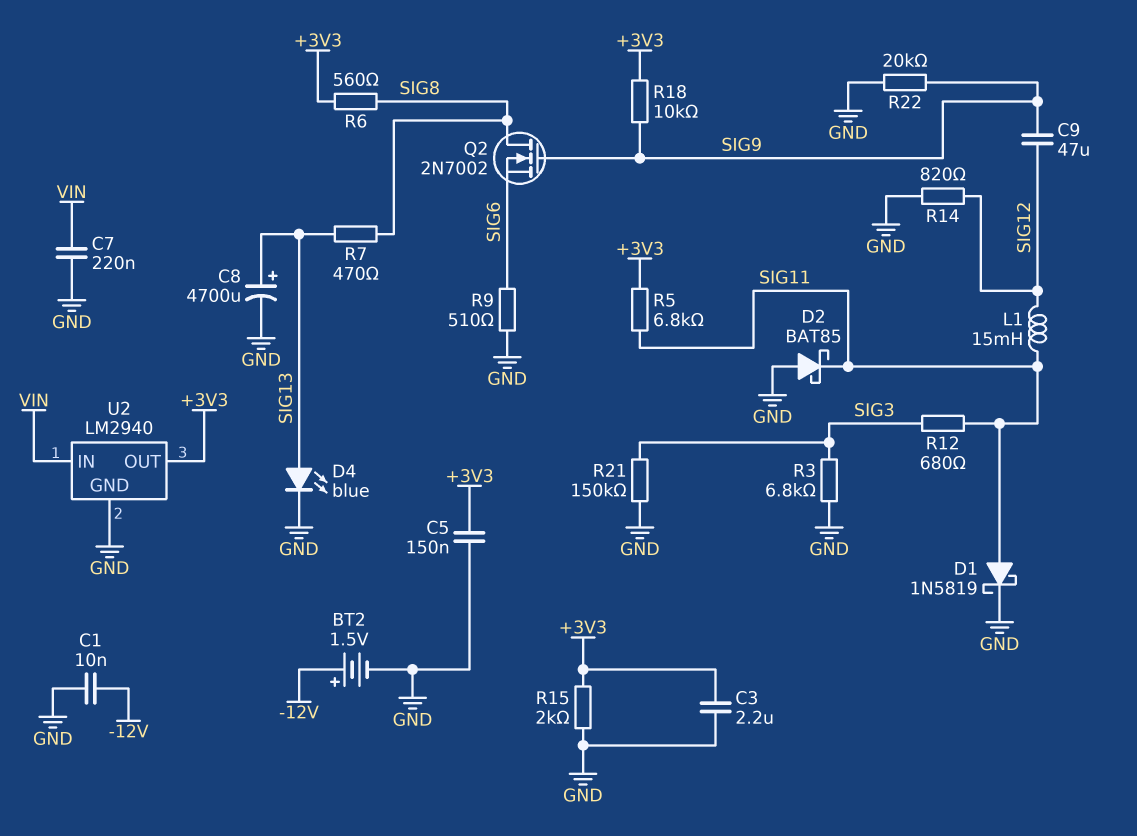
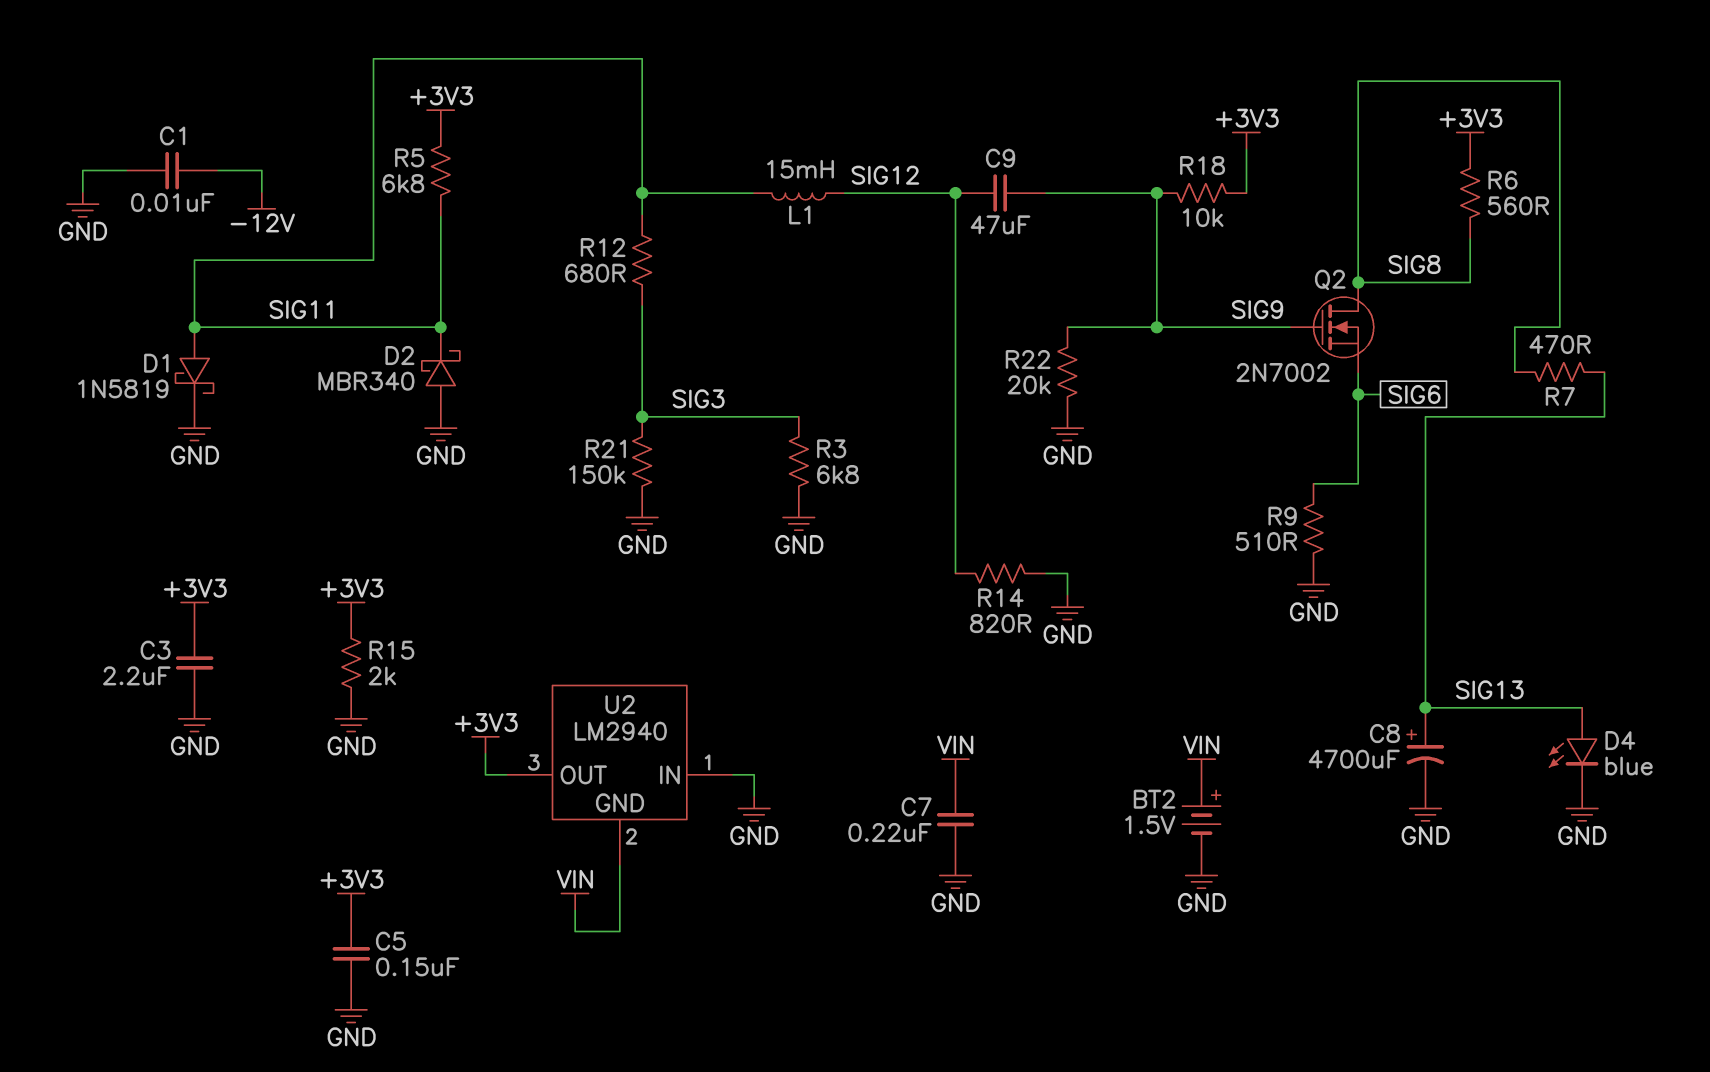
BT2: 1.5V (plus -12V, minus GND) -> 1.5V (plus VIN, minus GND)
D2: schottky BAT85 (A GND, K SIG11) -> schottky MBR340 (A GND, K SIG11)
U2 pin GND: GND -> VIN
U2 pin IN: VIN -> GND

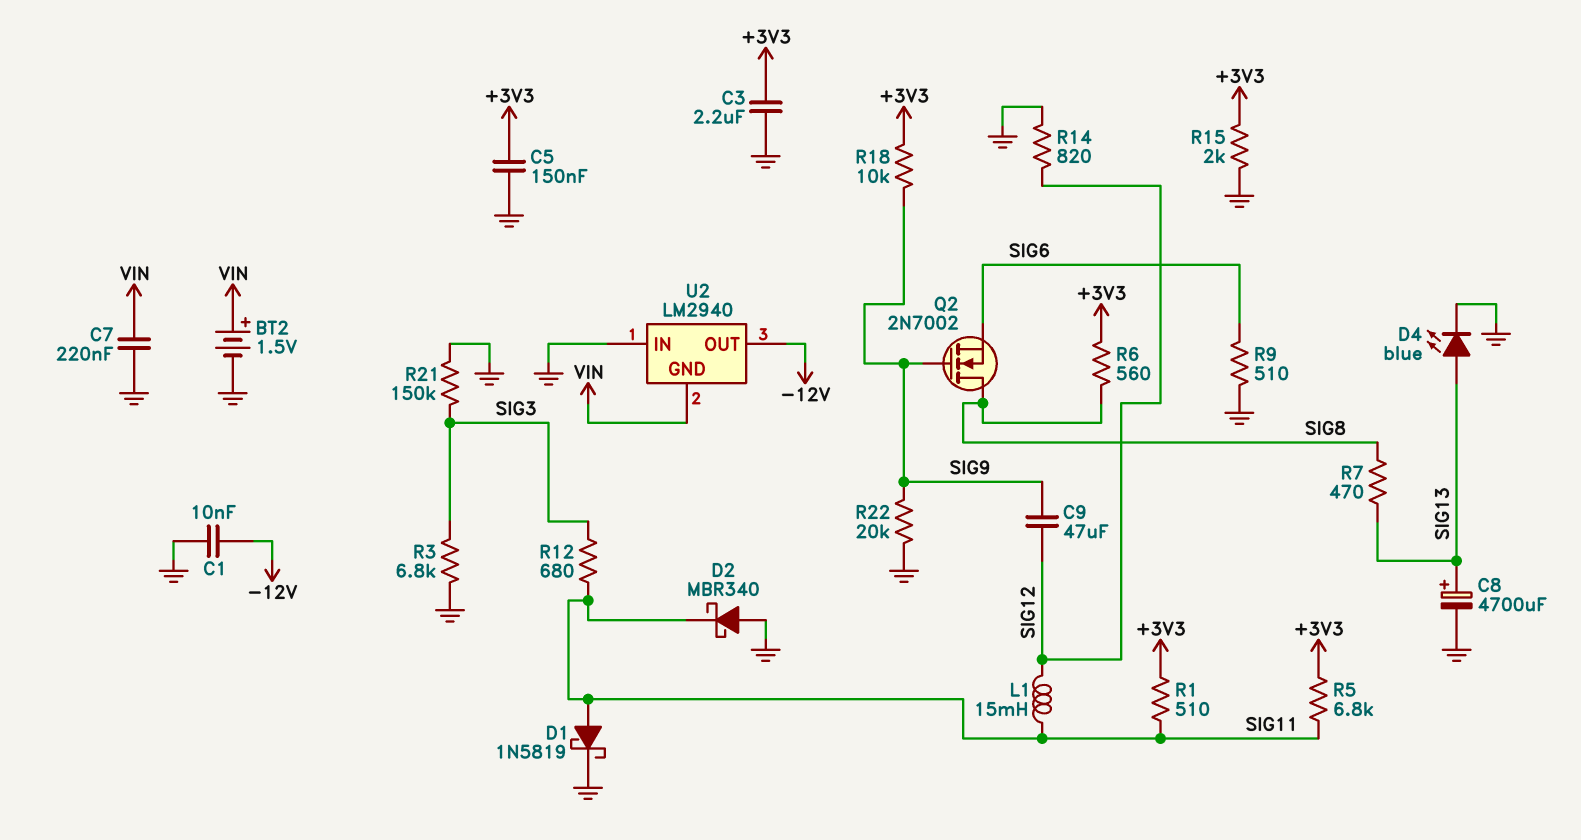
R1: none -> 510 (+3V3, SIG11)
U2 pin OUT: +3V3 -> -12V

